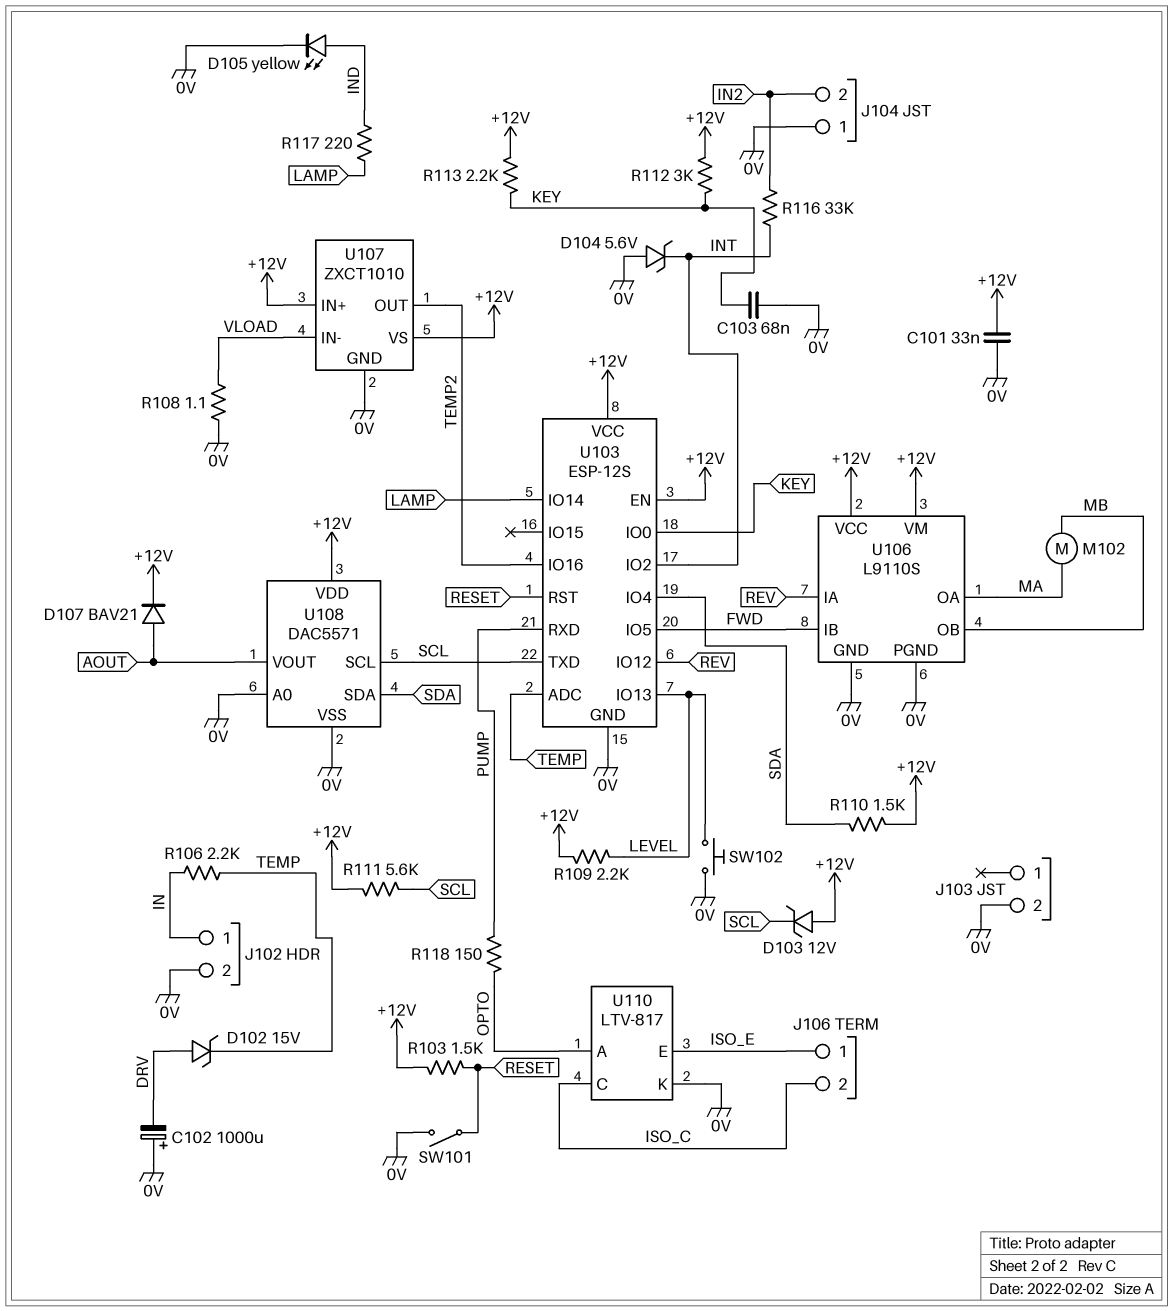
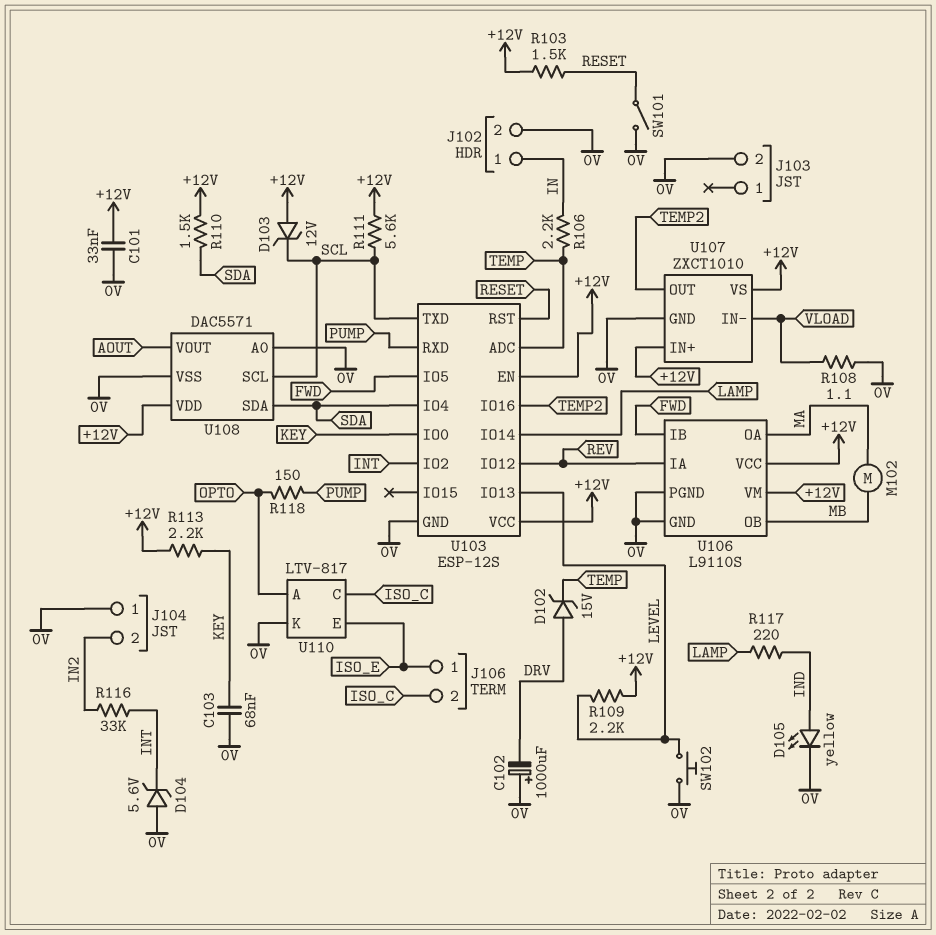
D107: diode BAV21 (A AOUT, K +12V) -> none
R112: 3k (+12V, KEY) -> none

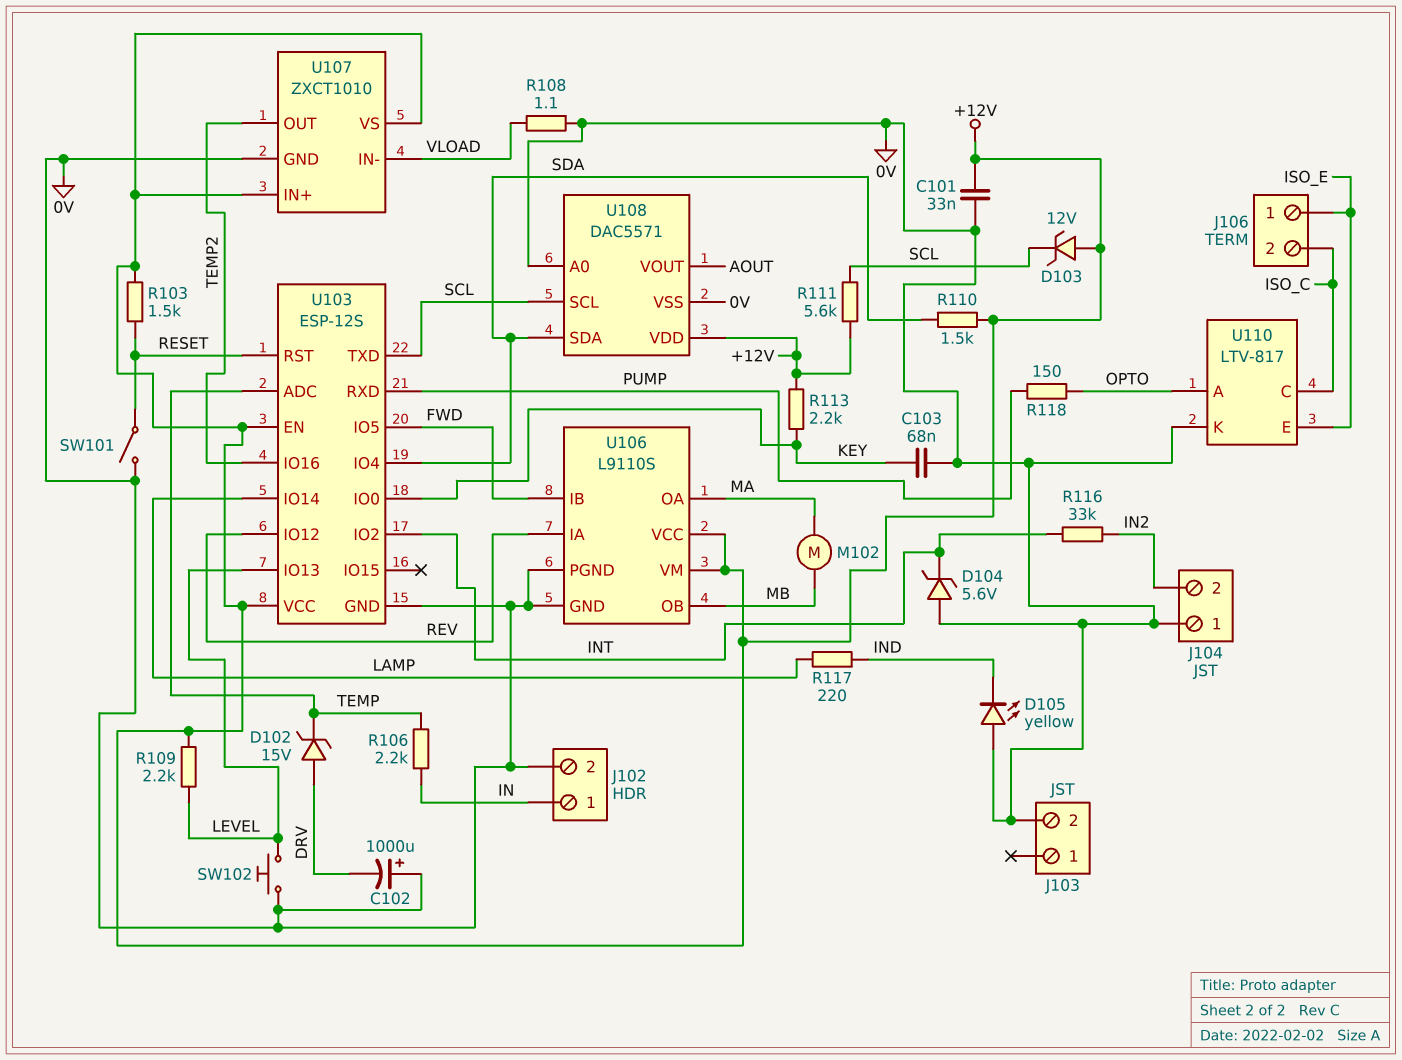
D105: LED yellow (A IND, K 0V) -> LED yellow (A 0V, K IND)

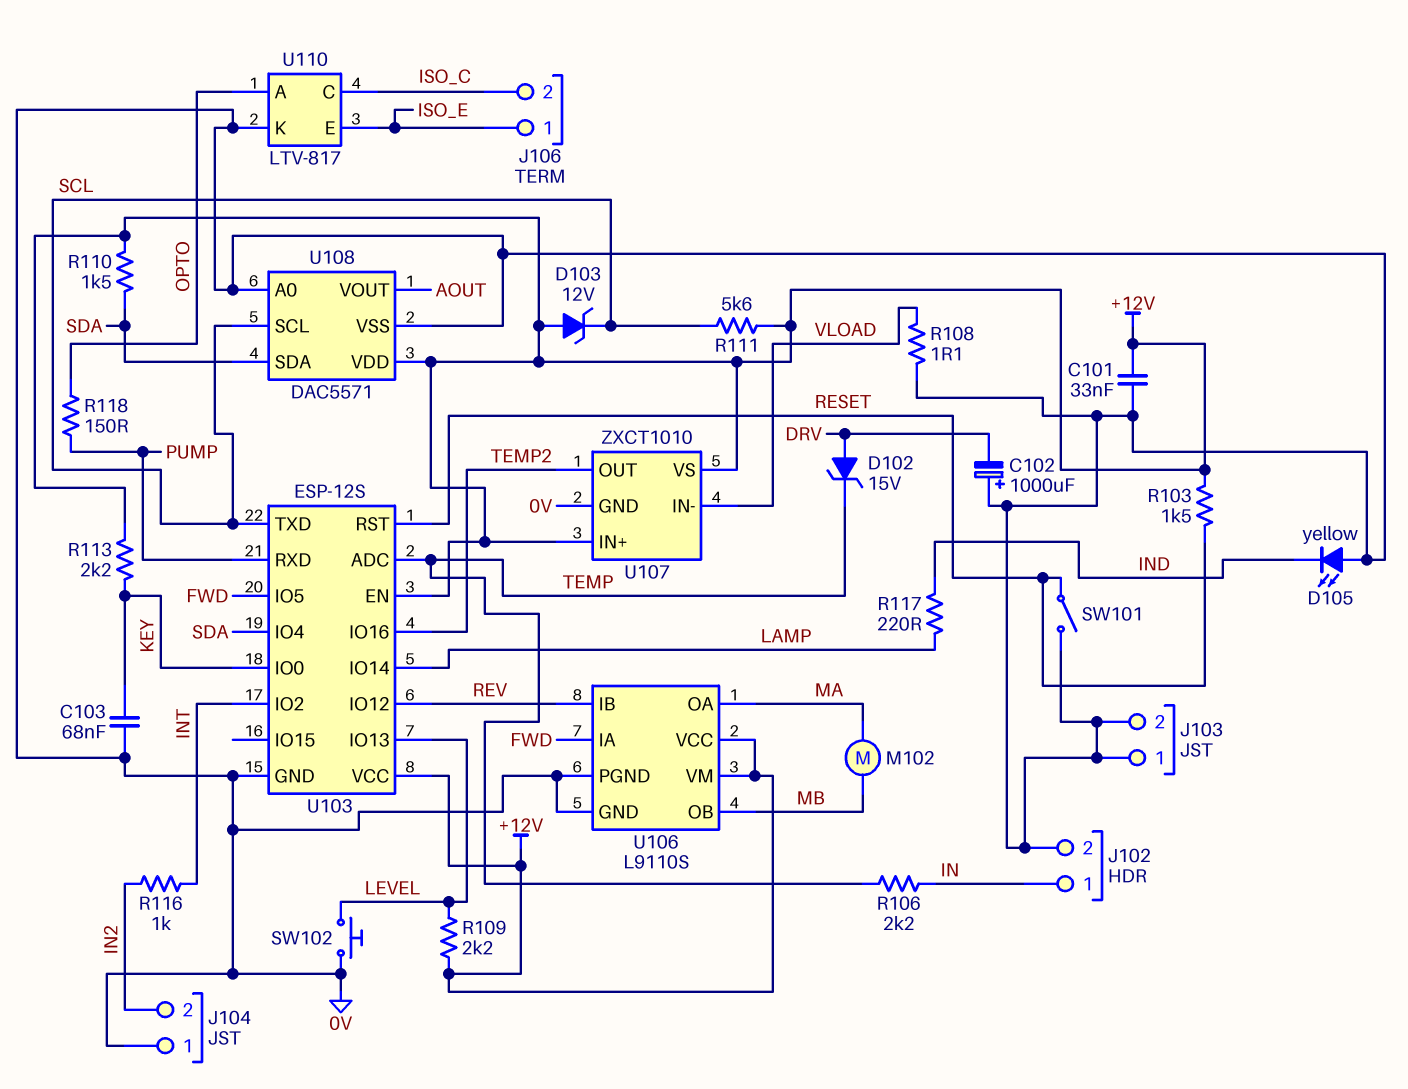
D104: zener 5.6V (A 0V, K INT) -> none
J103 pin 1: none -> 0V
R116: 33k (IN2, INT) -> 1k (IN2, INT)
U106 pin IA: REV -> FWD
U106 pin IB: FWD -> REV

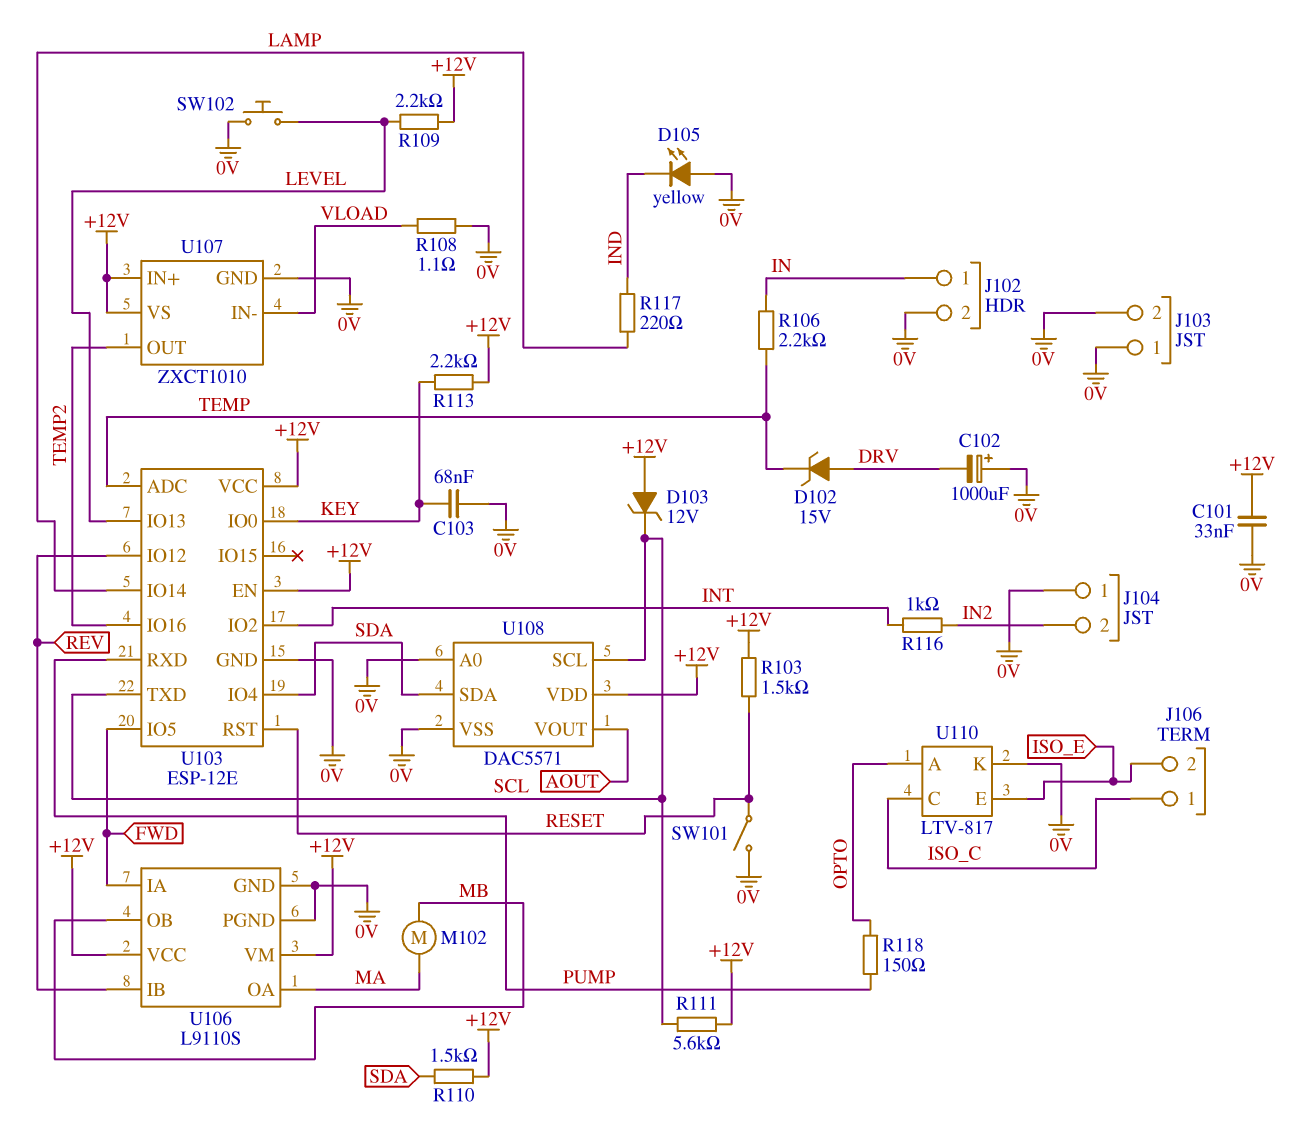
J106 pin 1: ISO_E -> ISO_C
J106 pin 2: ISO_C -> ISO_E
U103: ESP-12S -> ESP-12E

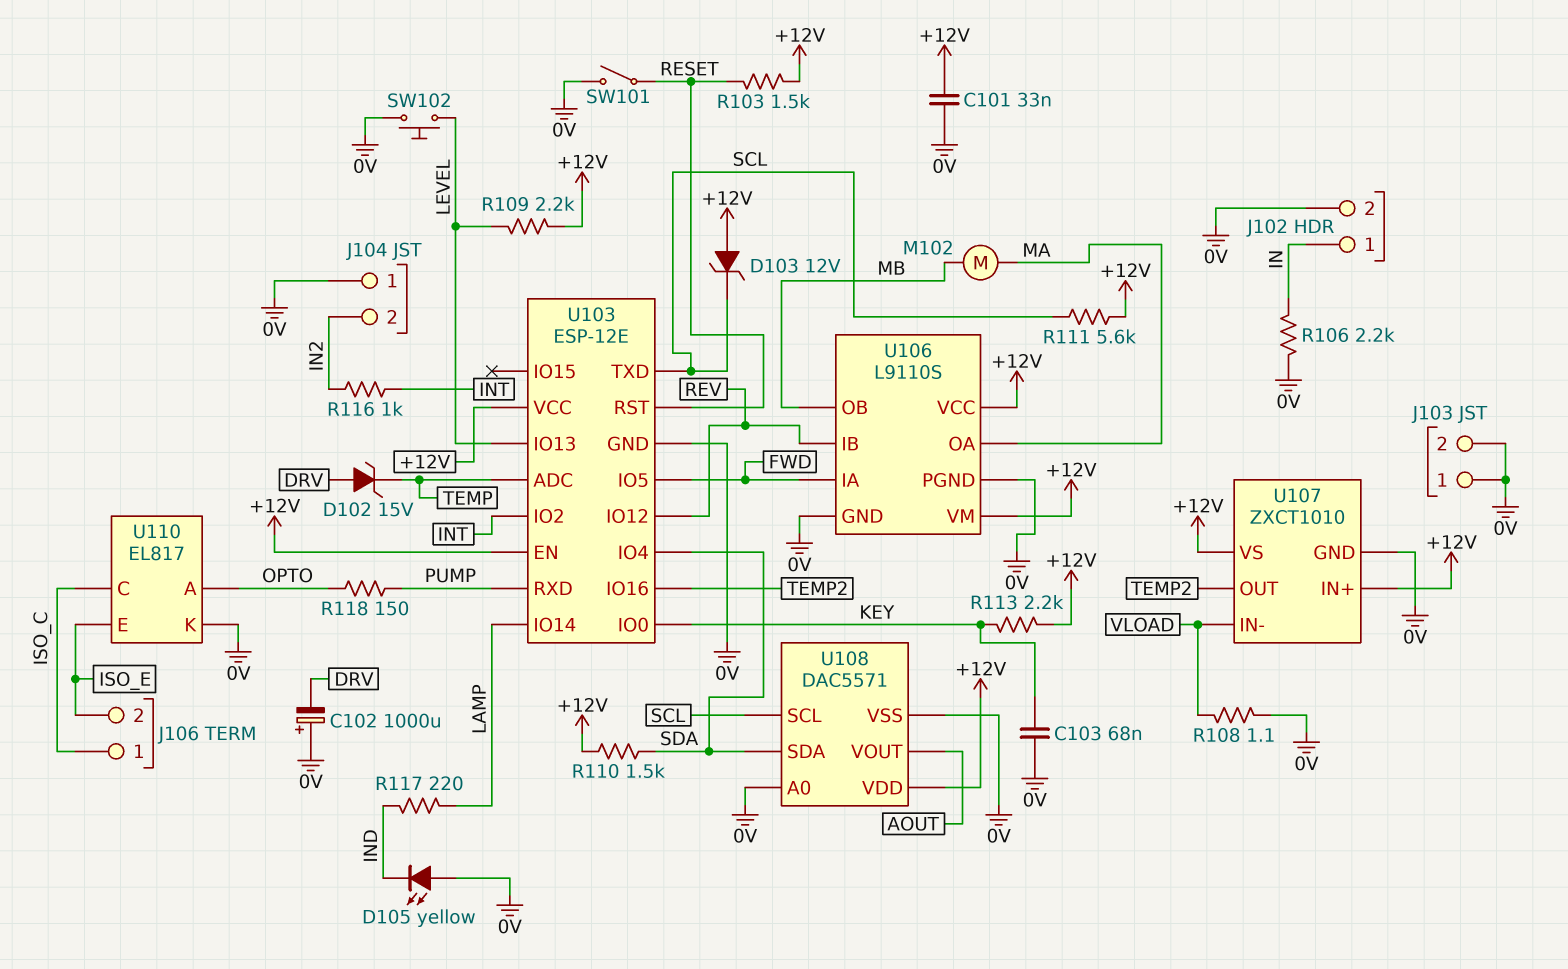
R106: 2.2k (IN, TEMP) -> 2.2k (0V, IN)
U110: LTV-817 -> EL817

